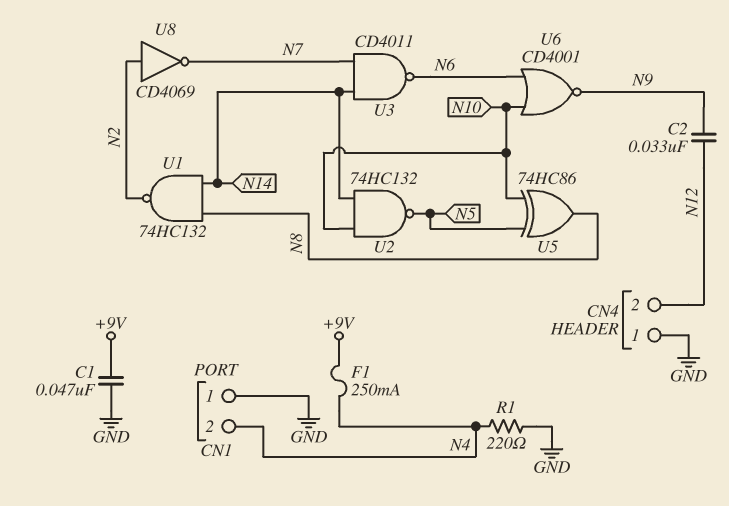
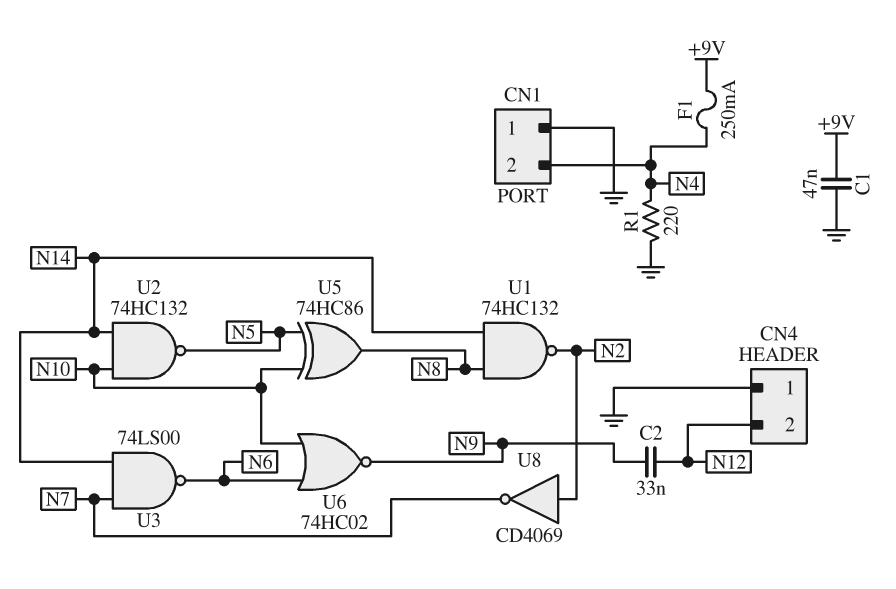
U3: NAND CD4011 (in N7, in N14, out N6) -> NAND 74LS00 (in N7, in N14, out N6)
U6: NOR CD4001 (in N6, in N10, out N9) -> NOR 74HC02 (in N6, in N10, out N9)

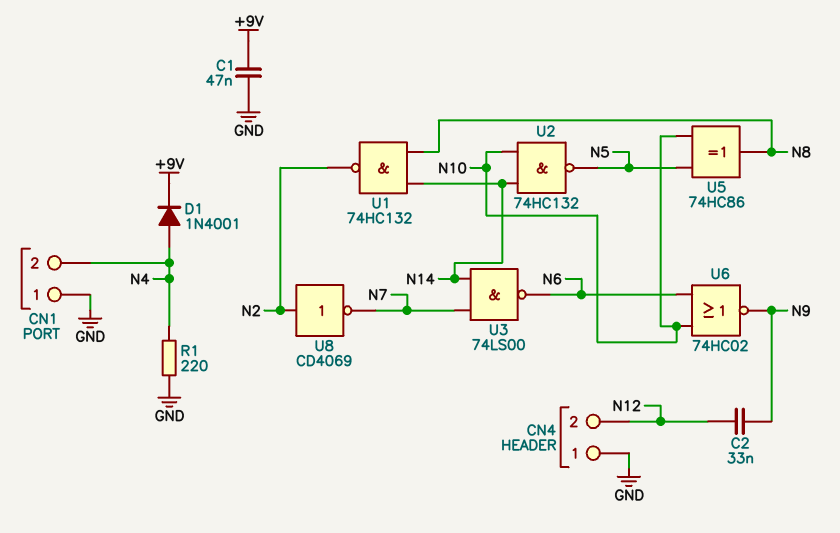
D1: none -> diode 1N4001 (A N4, K +9V)
F1: 250mA (+9V, N4) -> none

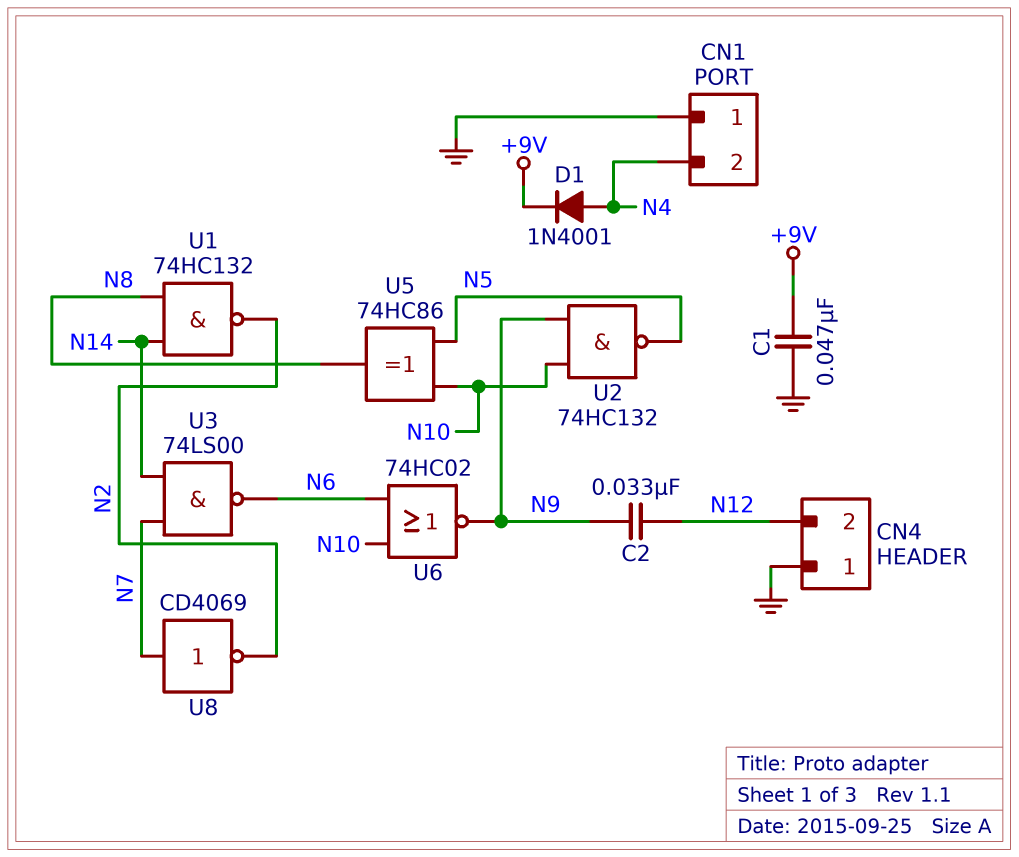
R1: 220 (GND, N4) -> none
U2: NAND 74HC132 (in N10, in N14, out N5) -> NAND 74HC132 (in N9, in N10, out N5)
U8: NOT CD4069 (in N2, out N7) -> NOT CD4069 (in N7, out N2)

